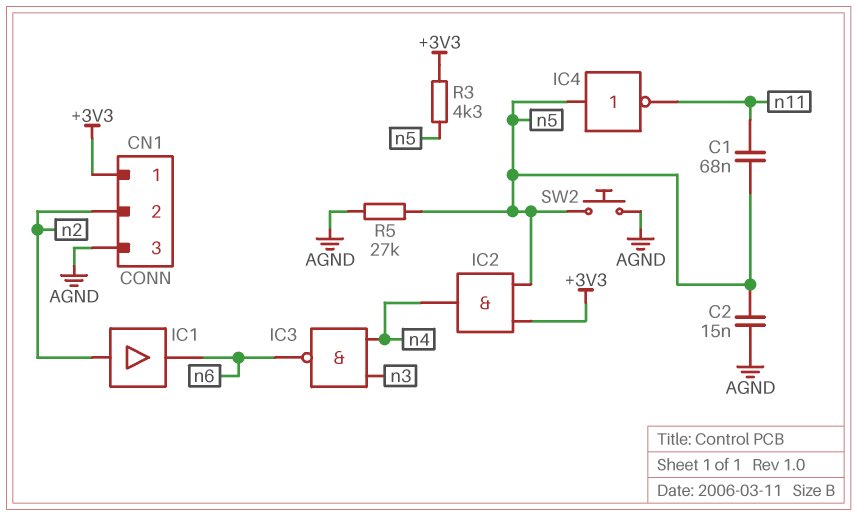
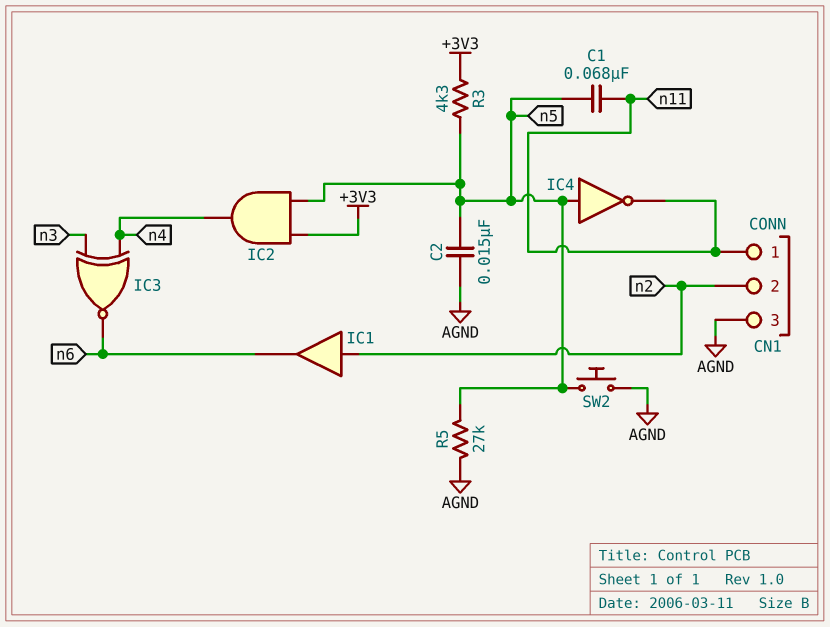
CN1 pin 1: +3V3 -> n11
IC3: NAND (in n3, in n4, out n6) -> XNOR (in n3, in n4, out n6)

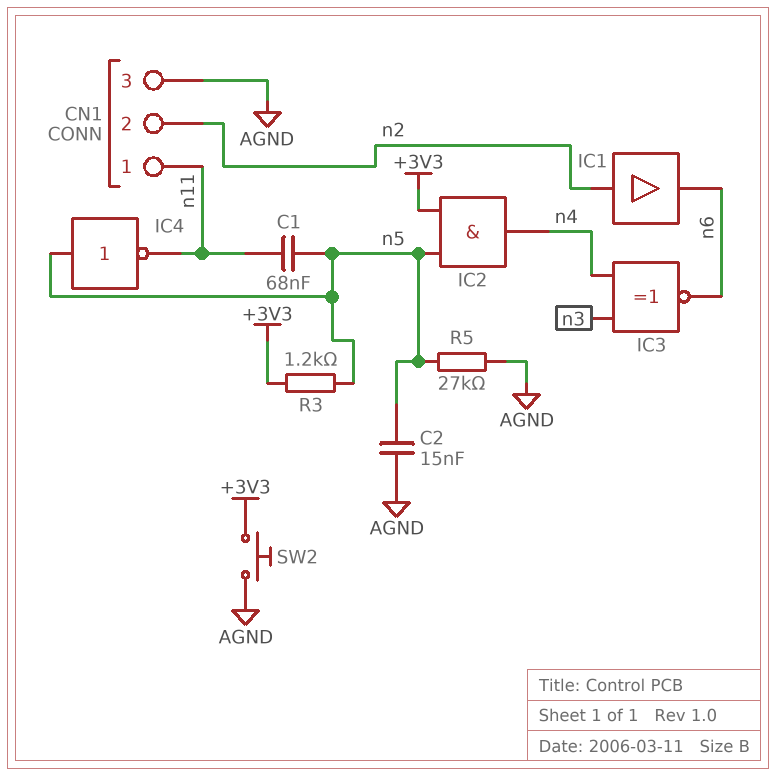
R3: 4.3k (+3V3, n5) -> 1.2k (+3V3, n5)
SW2: button (AGND, n5) -> button (+3V3, AGND)

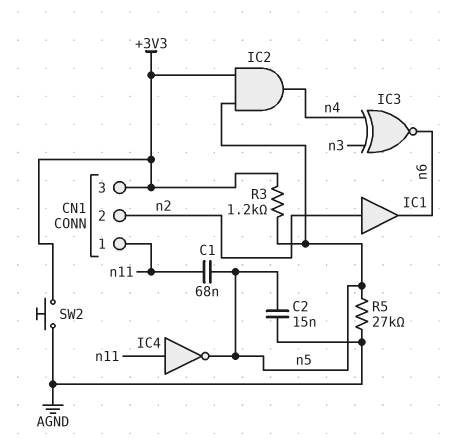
CN1 pin 3: AGND -> +3V3
IC4: NOT (in n5, out n11) -> NOT (in n11, out n5)

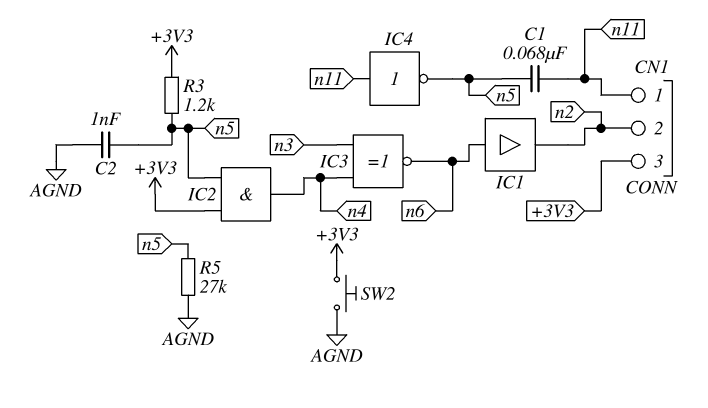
C2: 15nF (AGND, n5) -> 1nF (AGND, n5)
IC1: buffer (in n2, out n6) -> buffer (in n6, out n2)

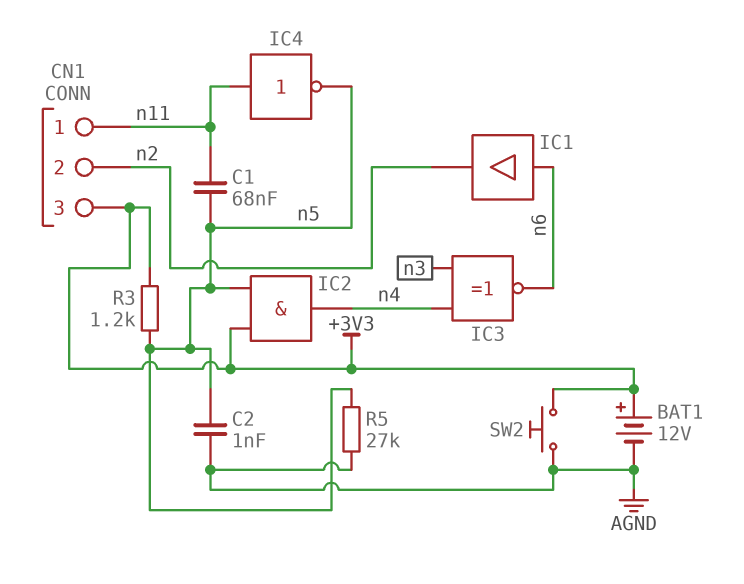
BAT1: none -> 12V (plus +3V3, minus AGND)

